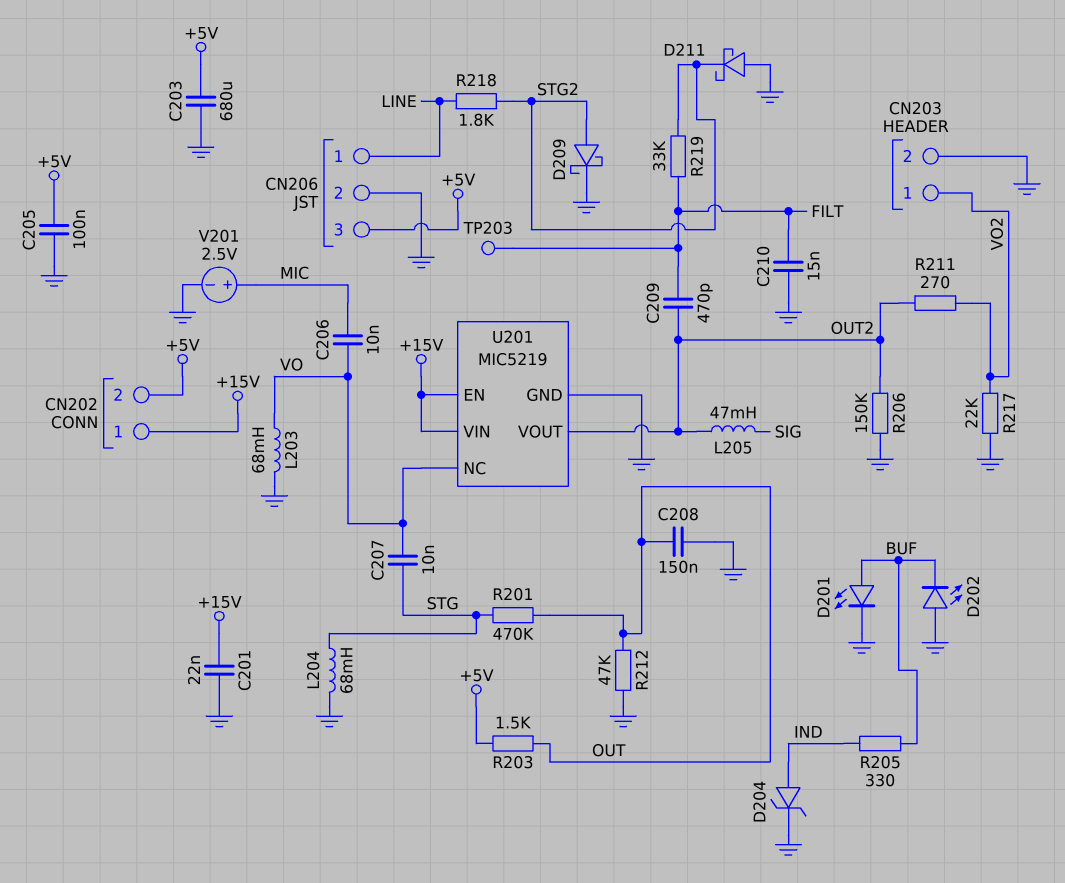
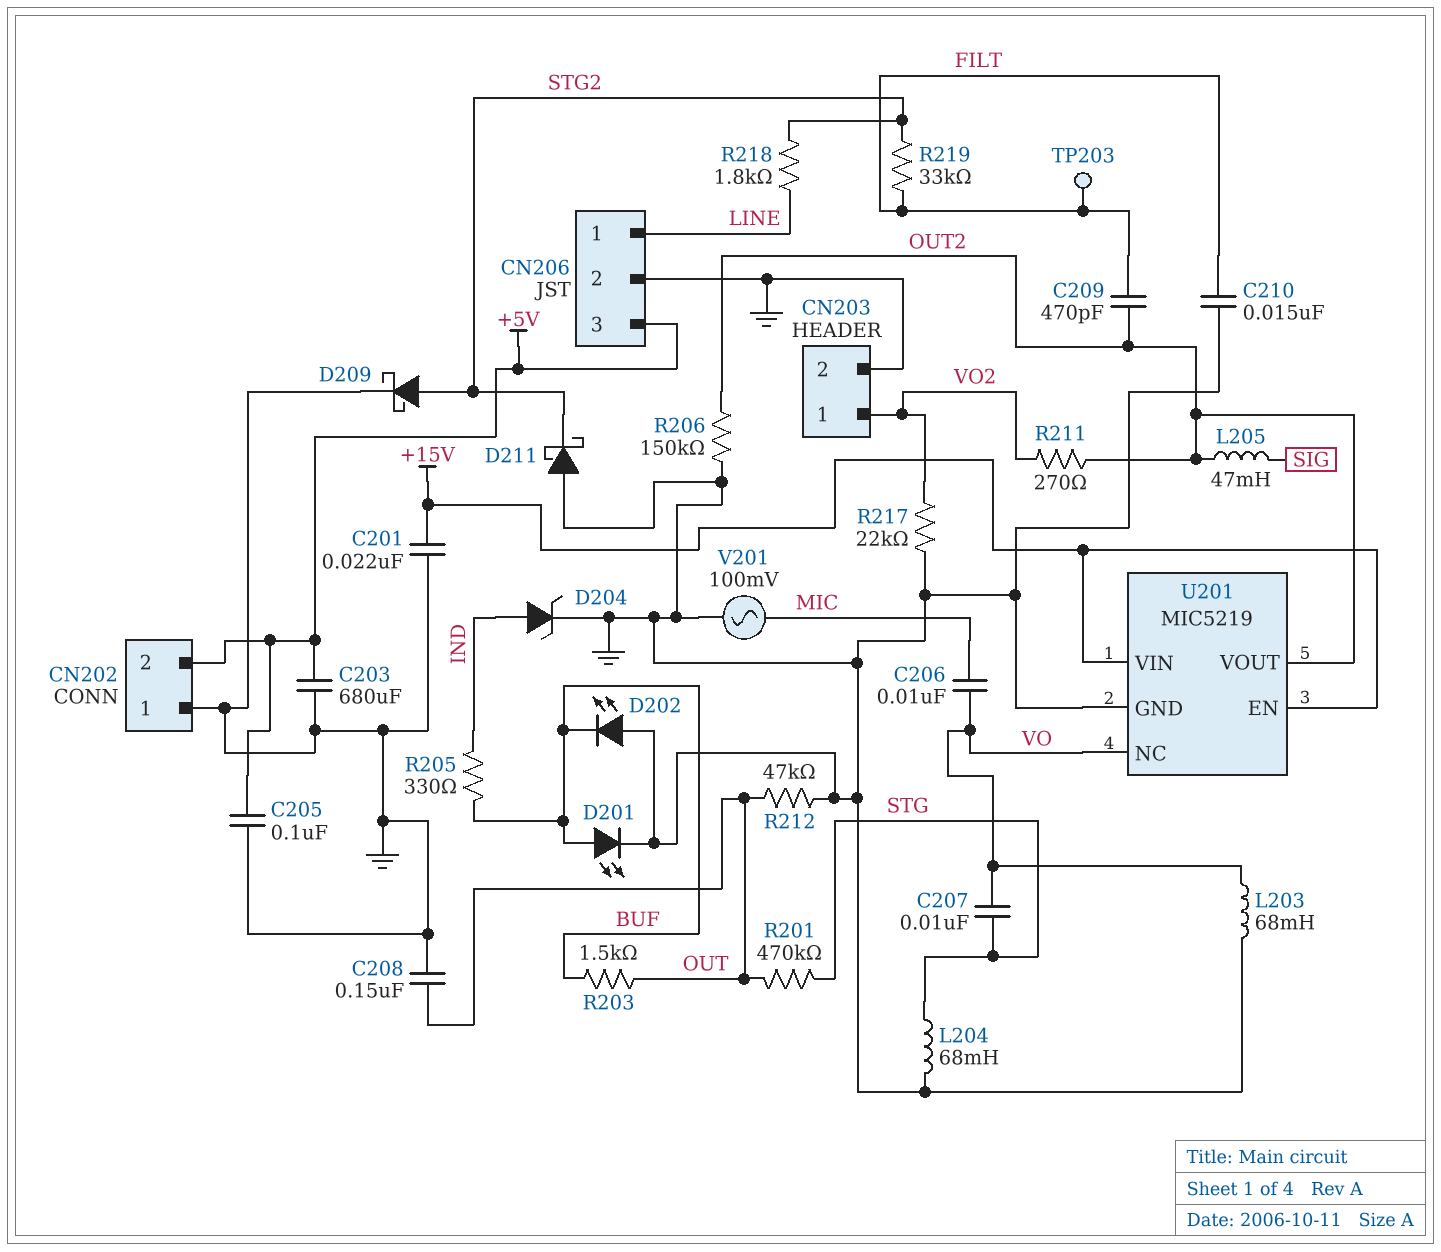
CN202 pin 1: +15V -> GND
R203: 1.5k (+5V, OUT) -> 1.5k (BUF, OUT)
V201: 2.5V (plus MIC, minus GND) -> AC 100mV (GND, MIC)

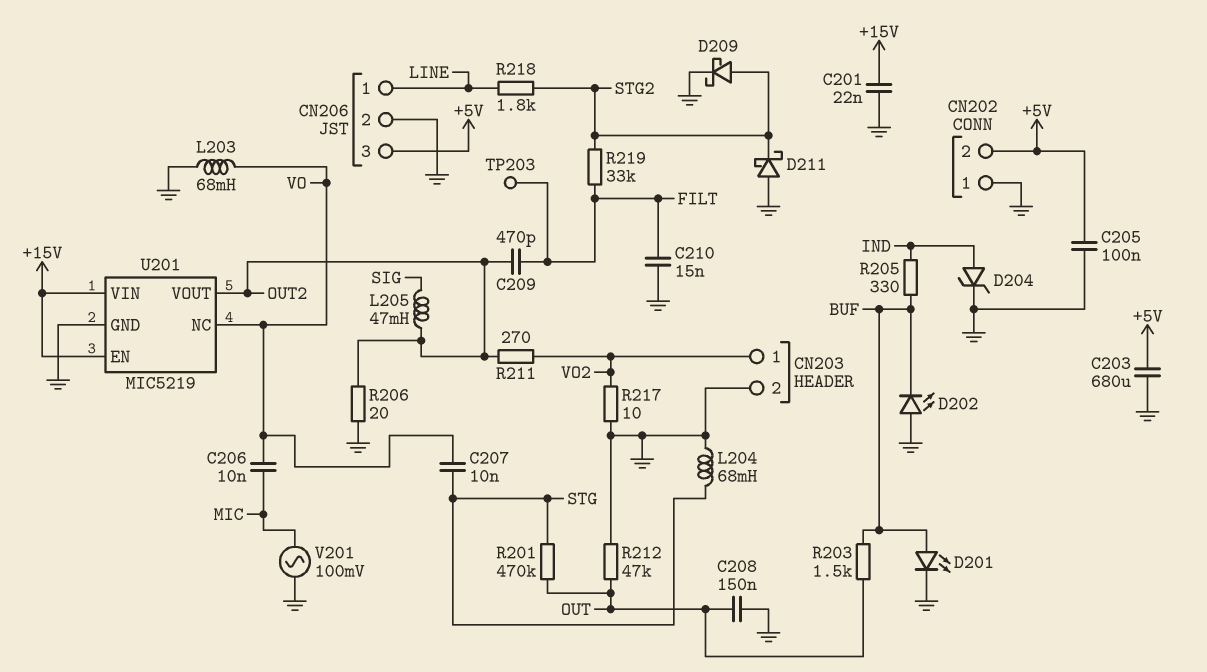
R206: 150k (GND, OUT2) -> 20 (GND, OUT2)
R217: 22k (GND, VO2) -> 10 (GND, VO2)

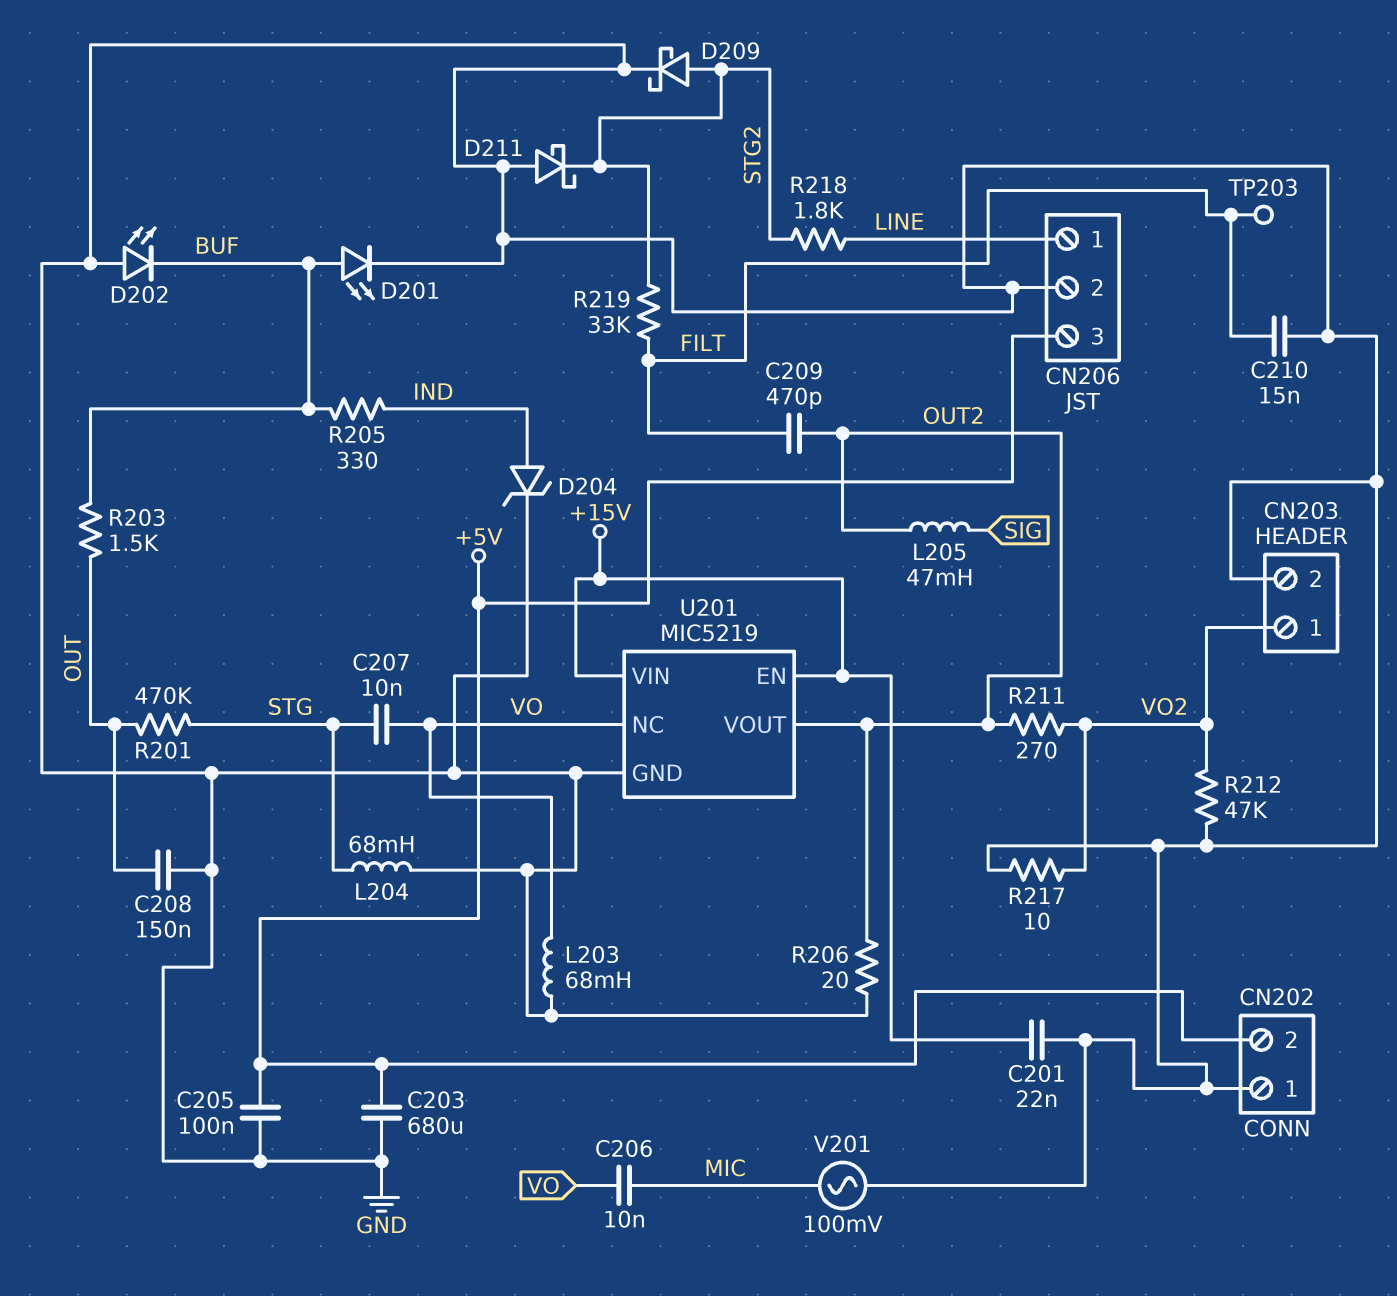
R212: 47k (GND, OUT) -> 47k (GND, VO2)

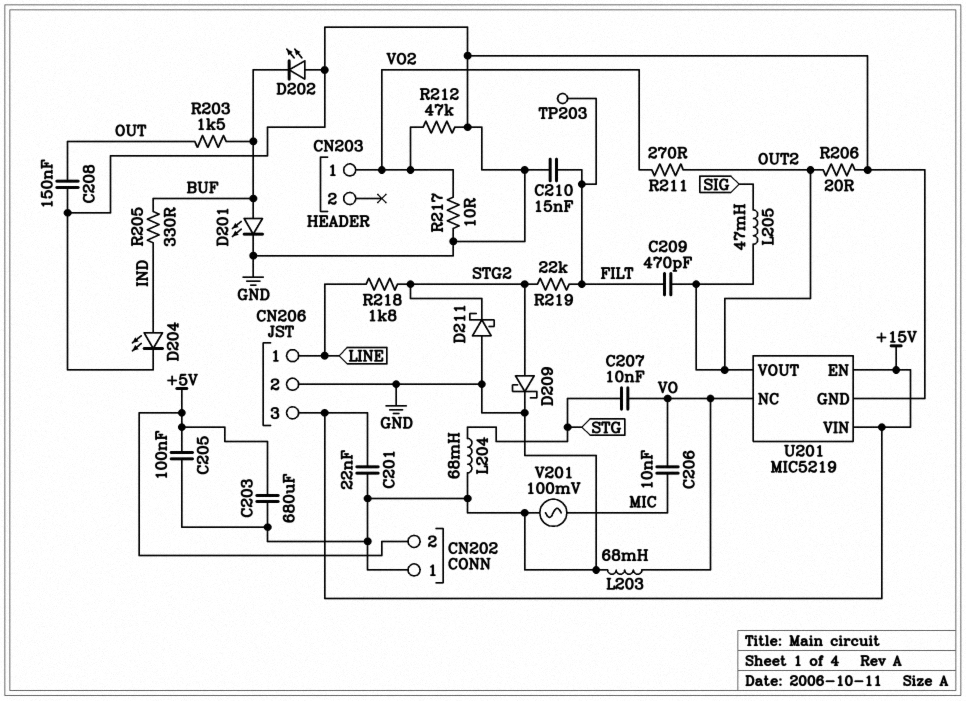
CN203 pin 2: GND -> none
CN206 pin 3: +5V -> +15V
D204: zener (A IND, K GND) -> LED (A IND, K GND)
R201: 470k (OUT, STG) -> none
R219: 33k (FILT, STG2) -> 22k (FILT, STG2)

